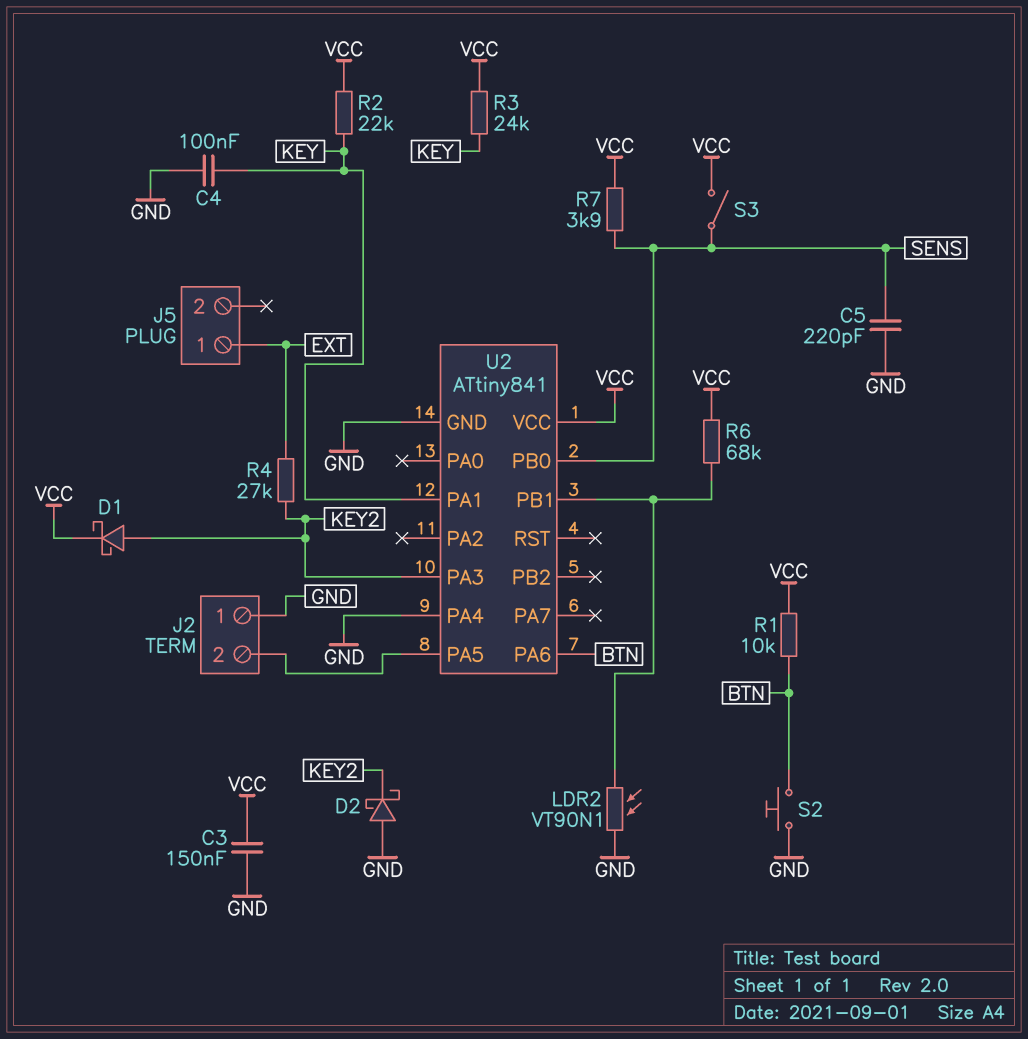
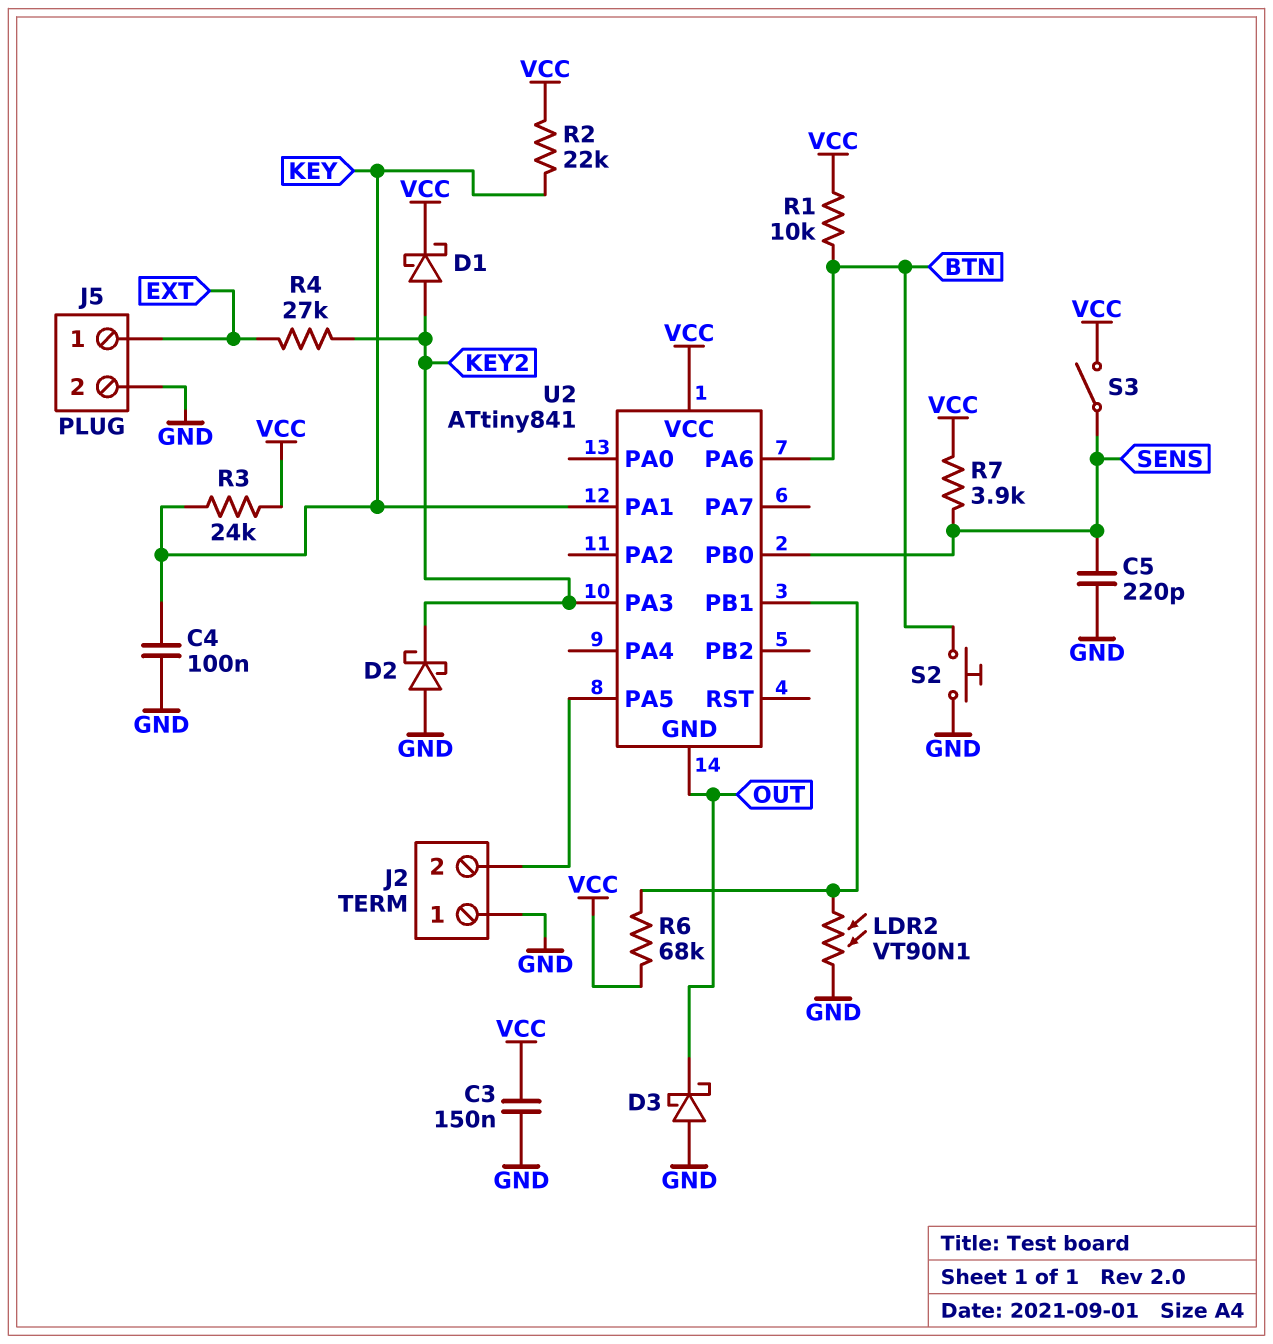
D3: none -> schottky (A GND, K OUT)
J5 pin 2: none -> GND
U2 pin GND: GND -> OUT
U2 pin PA4: GND -> none

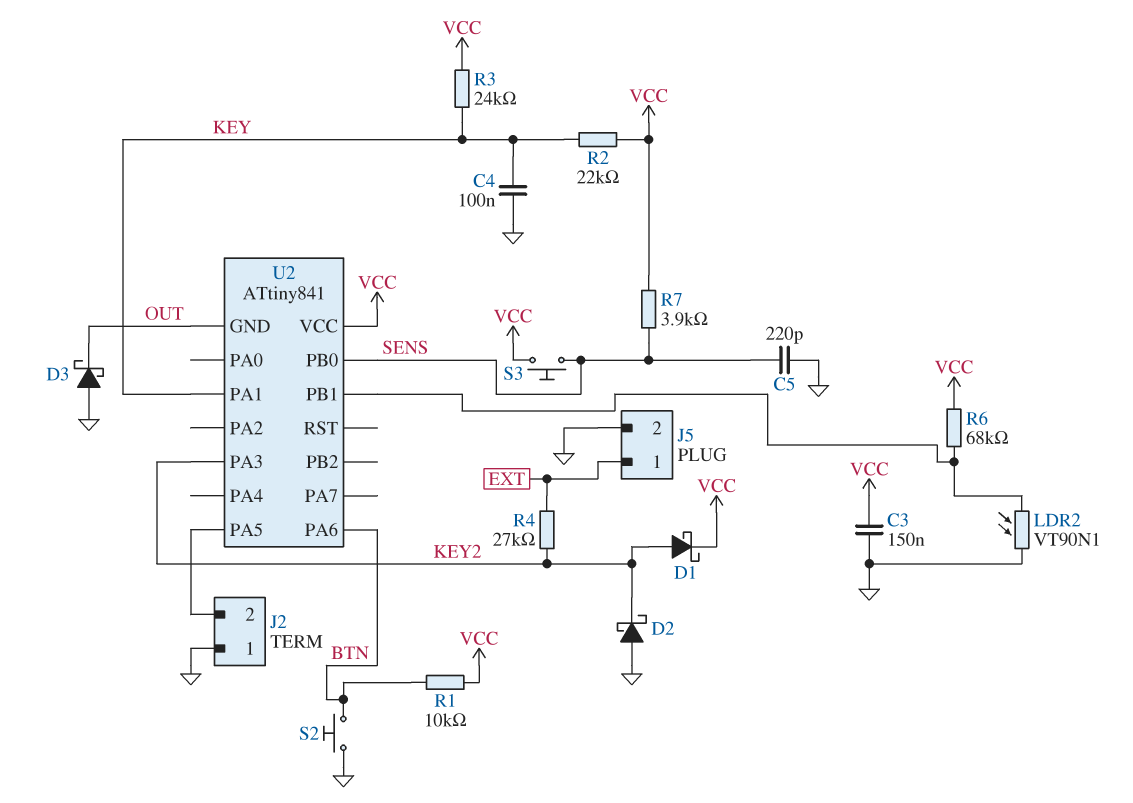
S3: switch (SENS, VCC) -> button (SENS, VCC)

